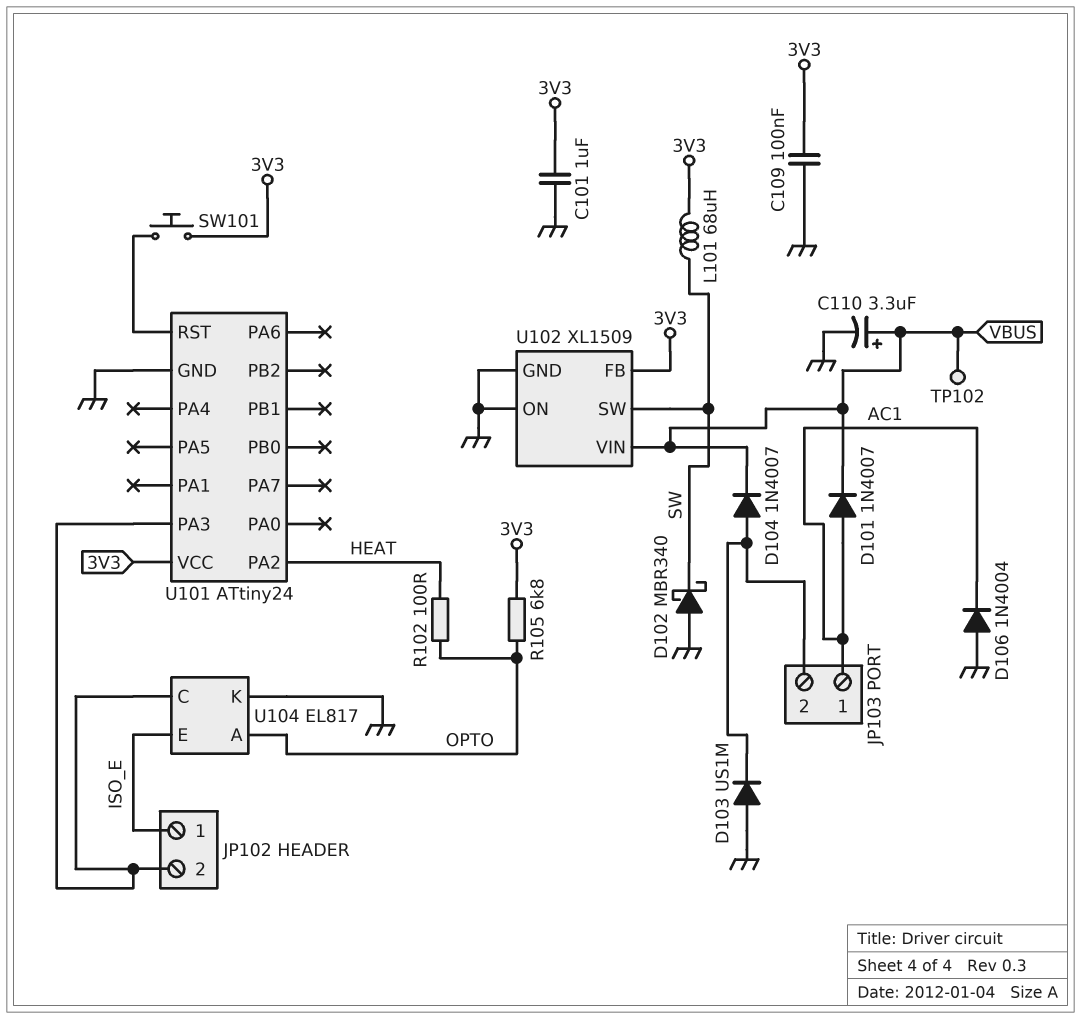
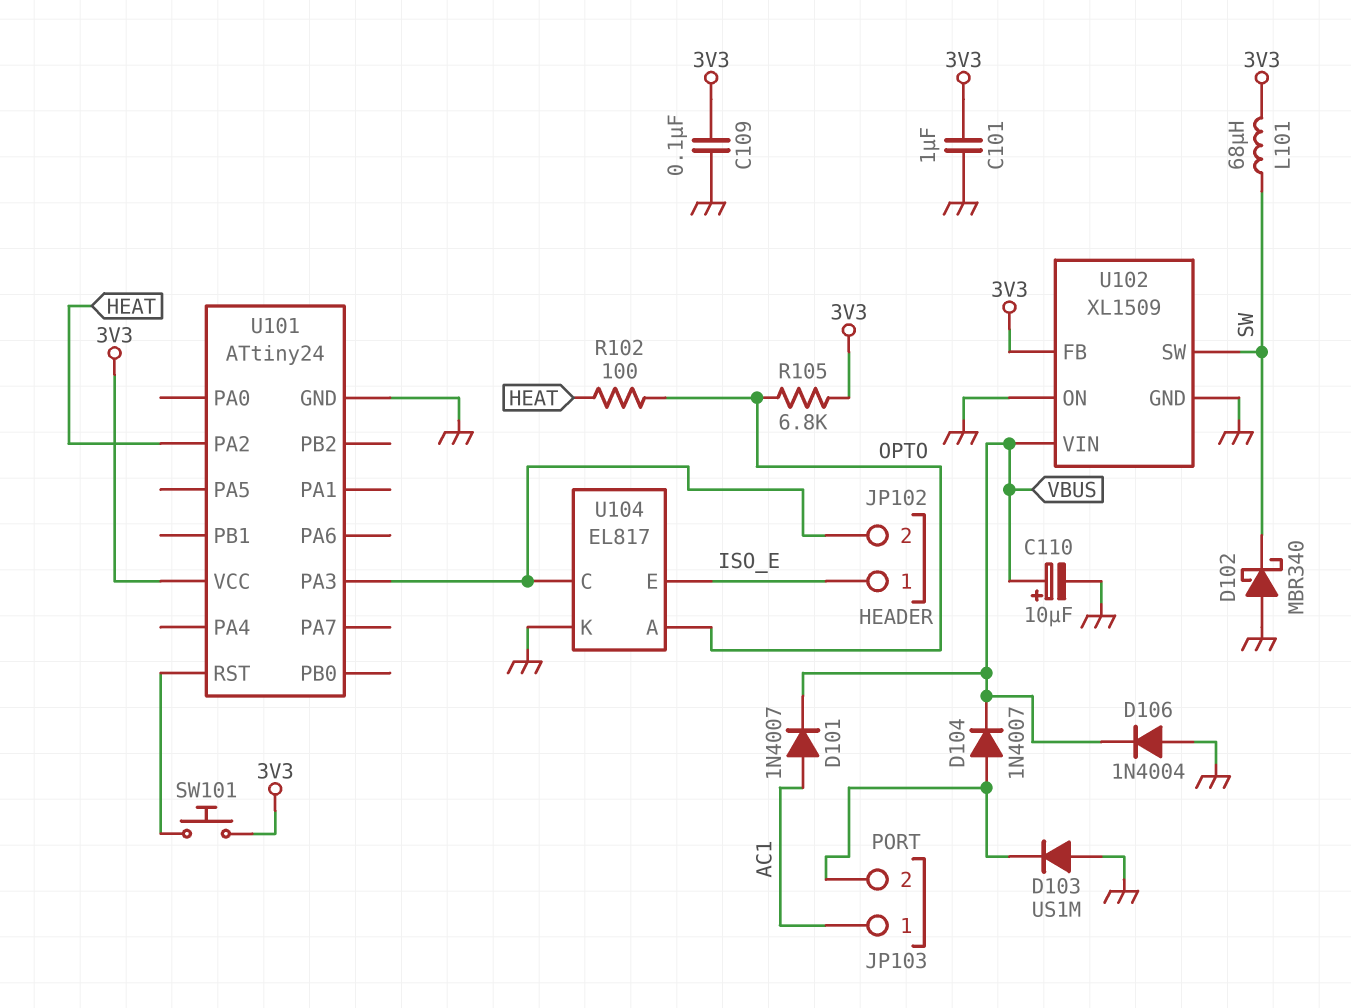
C110: 3.3uF (plus VBUS, minus GND) -> 10uF (plus VBUS, minus GND)
D106: diode 1N4004 (A GND, K AC1) -> diode 1N4004 (A GND, K VBUS)
TP102: test point (VBUS) -> none

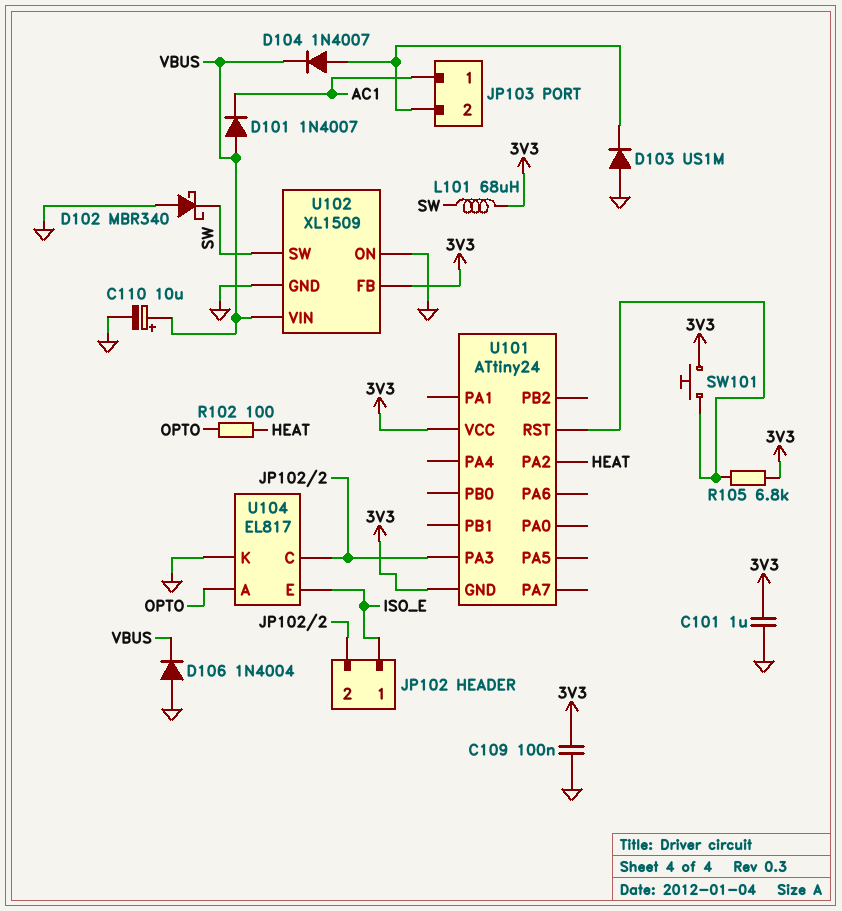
D101: diode 1N4007 (A AC1, K VBUS) -> diode 1N4007 (A VBUS, K AC1)
R105: 6.8k (3V3, OPTO) -> 6.8k (3V3, U101/RST)
U101 pin GND: GND -> 3V3

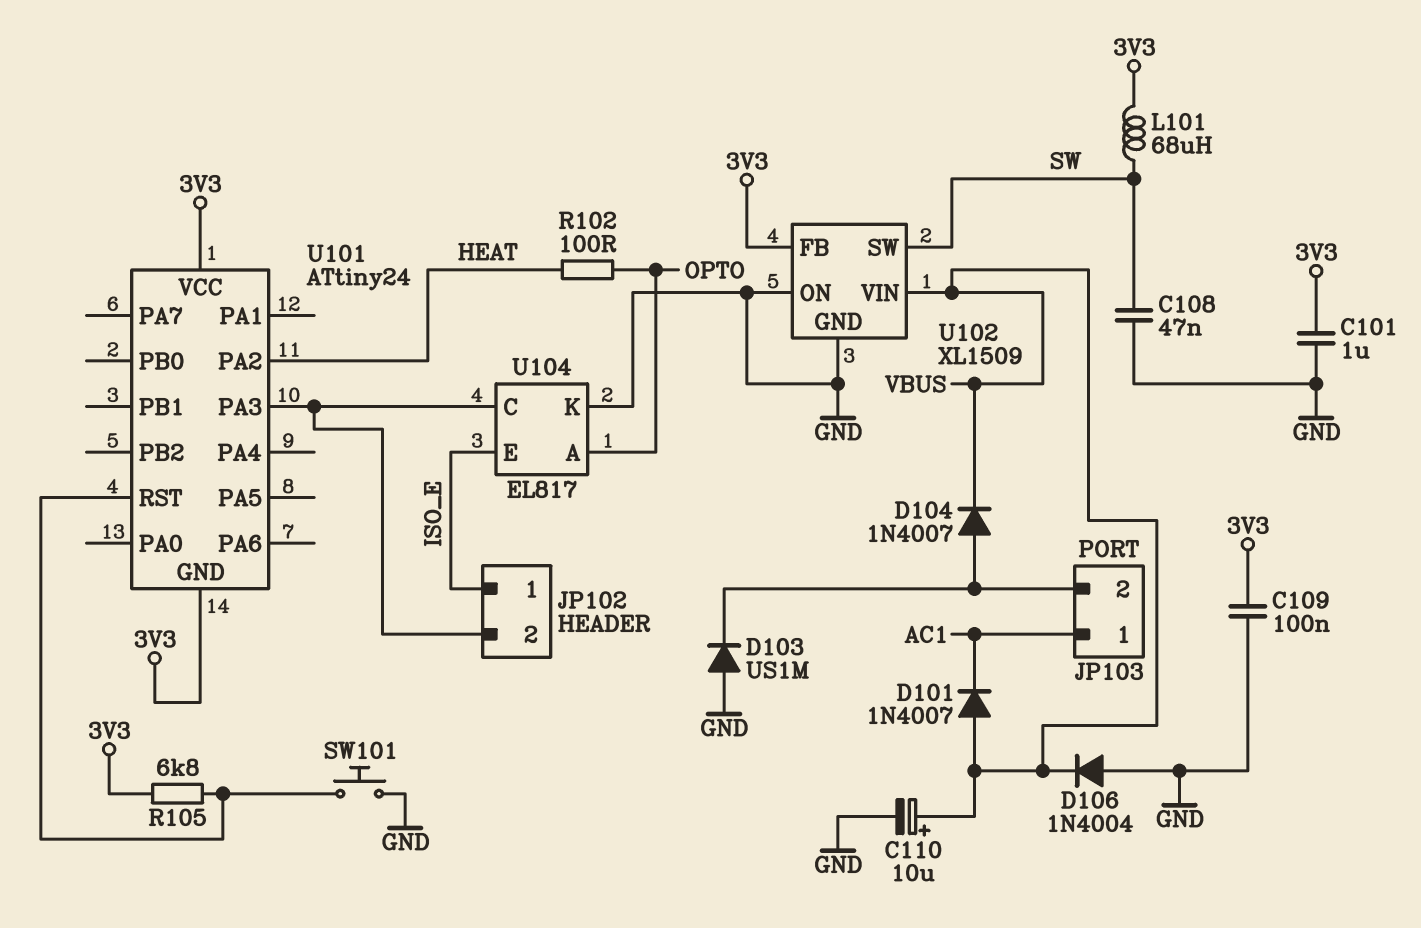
C108: none -> 47nF (GND, SW)
D102: schottky MBR340 (A GND, K SW) -> none
SW101: button (3V3, U101/RST) -> button (GND, U101/RST)

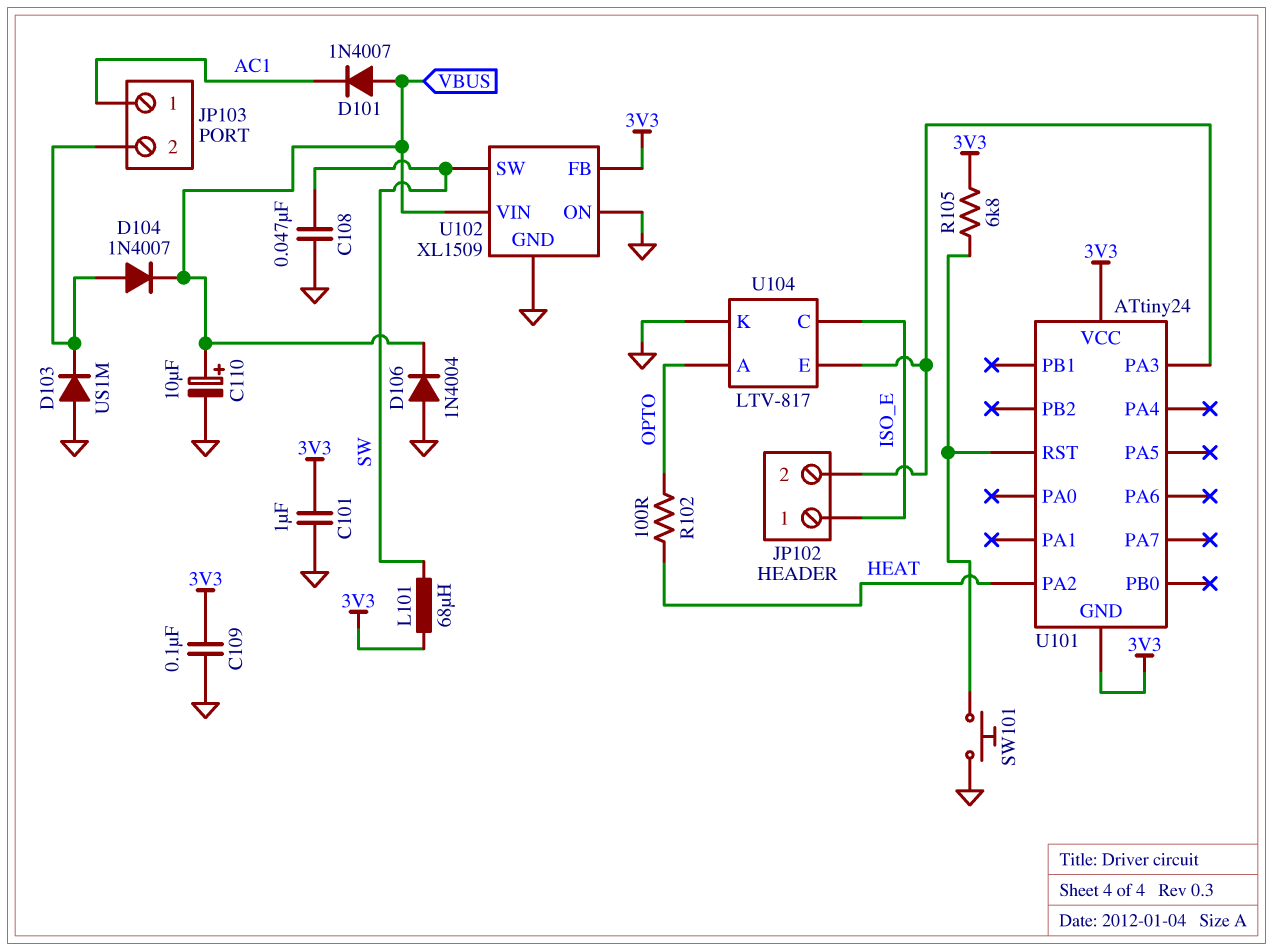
U104: EL817 -> LTV-817
U104 pin C: JP102/2 -> ISO_E
U104 pin E: ISO_E -> JP102/2

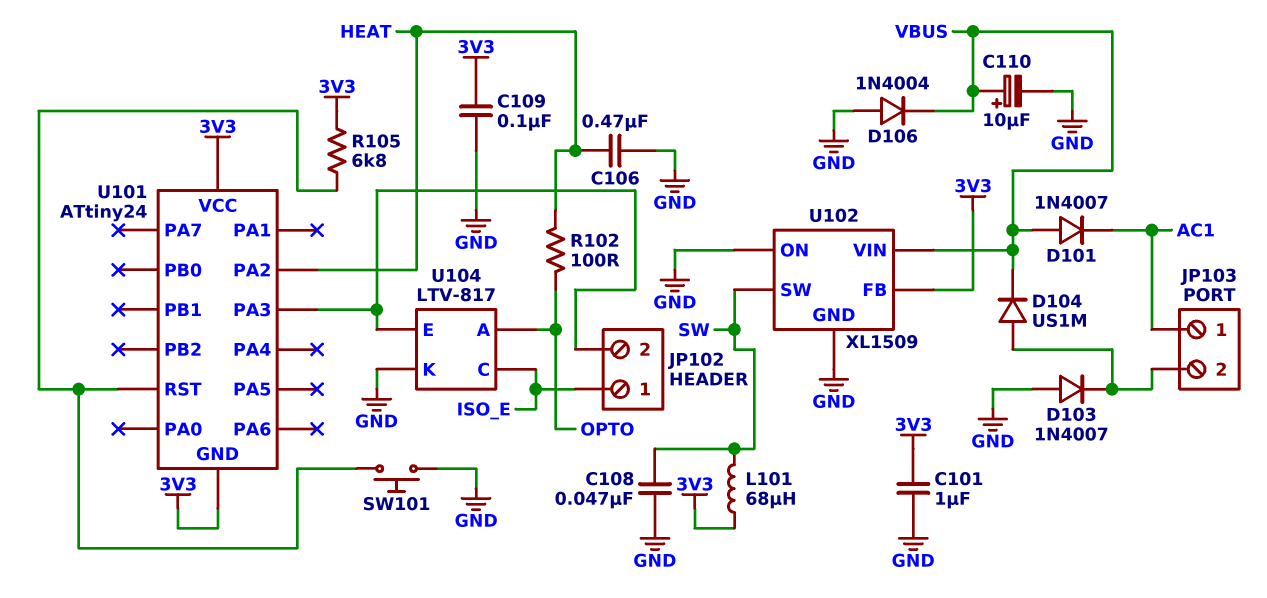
C106: none -> 470nF (GND, HEAT)
D103: diode US1M (A GND, K JP103/2) -> diode 1N4007 (A GND, K JP103/2)
D104: diode 1N4007 (A JP103/2, K VBUS) -> diode US1M (A JP103/2, K VBUS)

